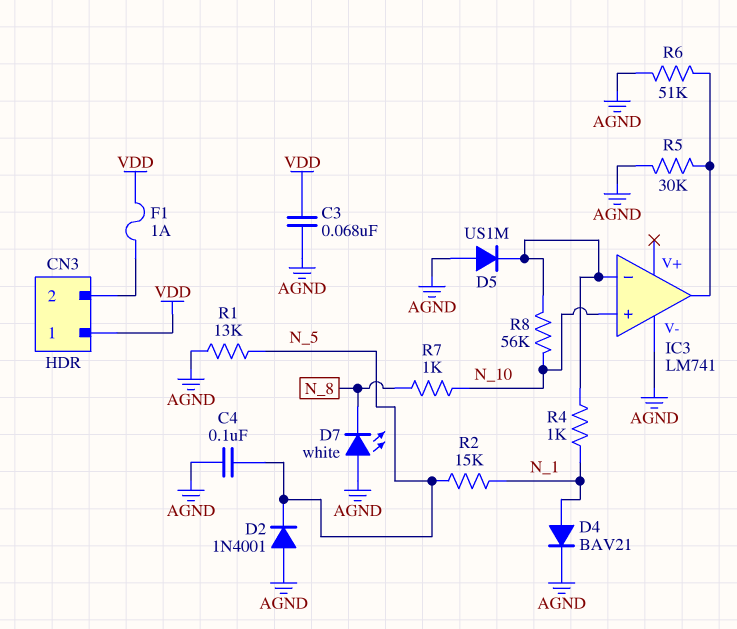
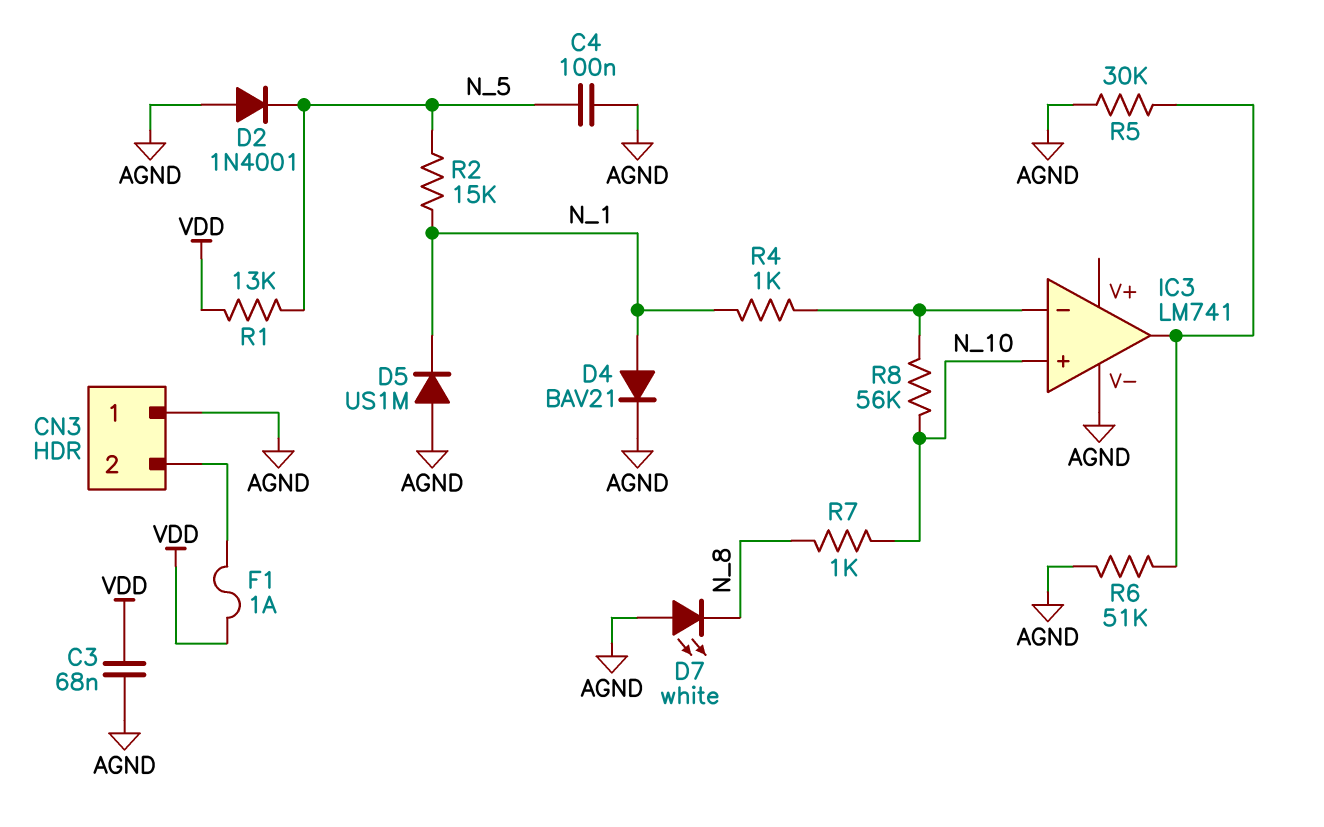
CN3 pin 1: VDD -> AGND
D5: diode US1M (A AGND, K IC3/in-) -> diode US1M (A AGND, K N_1)
R1: 13k (AGND, N_5) -> 13k (N_5, VDD)

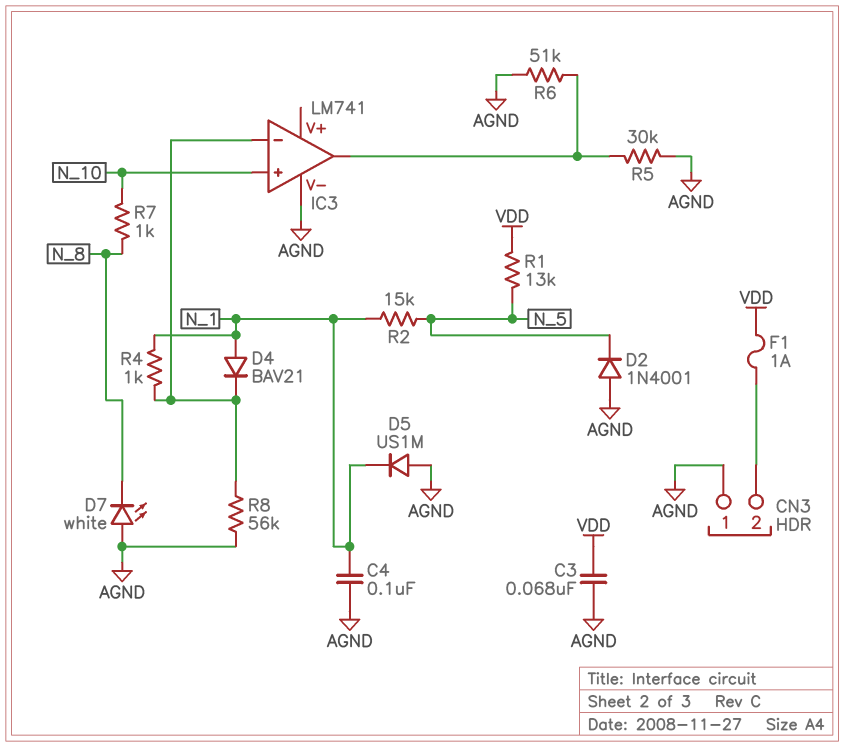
C4: 100nF (AGND, N_5) -> 100nF (AGND, N_1)
D4: diode BAV21 (A N_1, K AGND) -> diode BAV21 (A N_1, K IC3/in-)
R8: 56k (IC3/in-, N_10) -> 56k (AGND, IC3/in-)

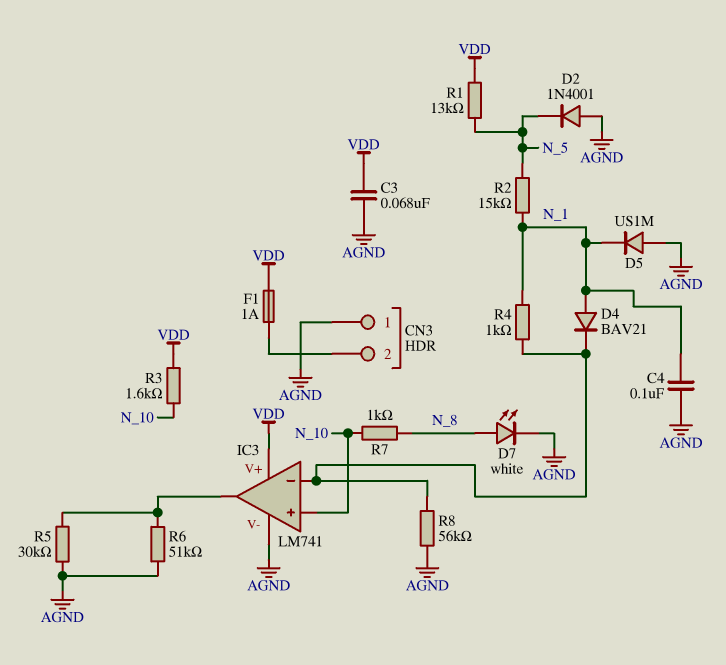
D7: LED white (A AGND, K N_8) -> LED white (A N_8, K AGND)
IC3 pin V+: none -> VDD
R3: none -> 1.6k (N_10, VDD)

